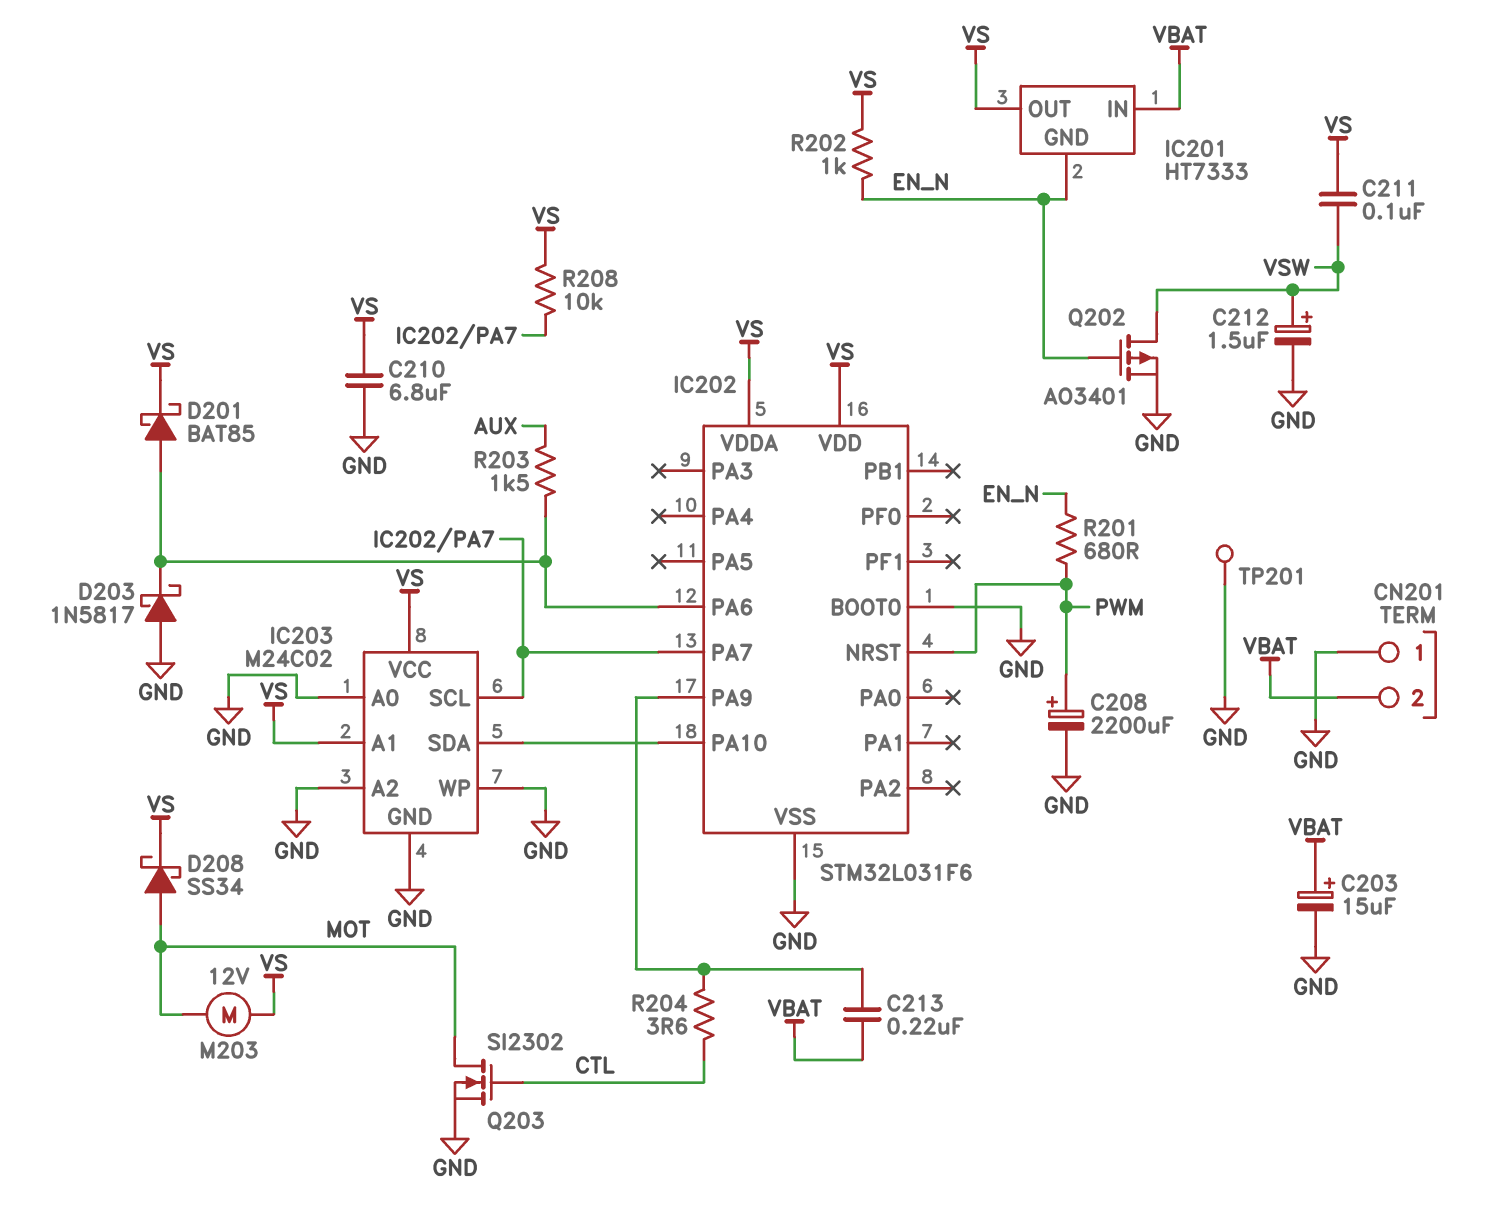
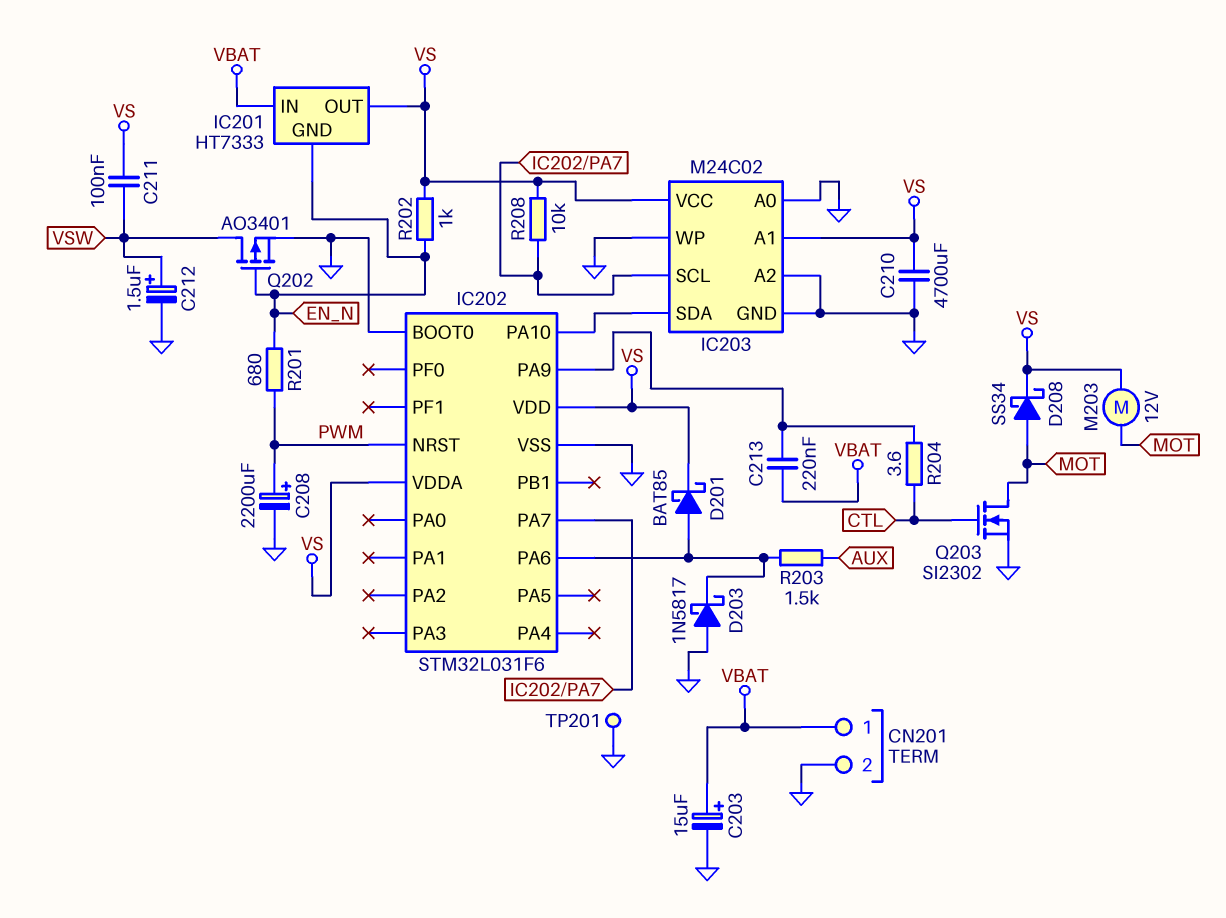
C210: 6.8uF (GND, VS) -> 4700uF (GND, VS)
CN201 pin 1: GND -> VBAT
CN201 pin 2: VBAT -> GND

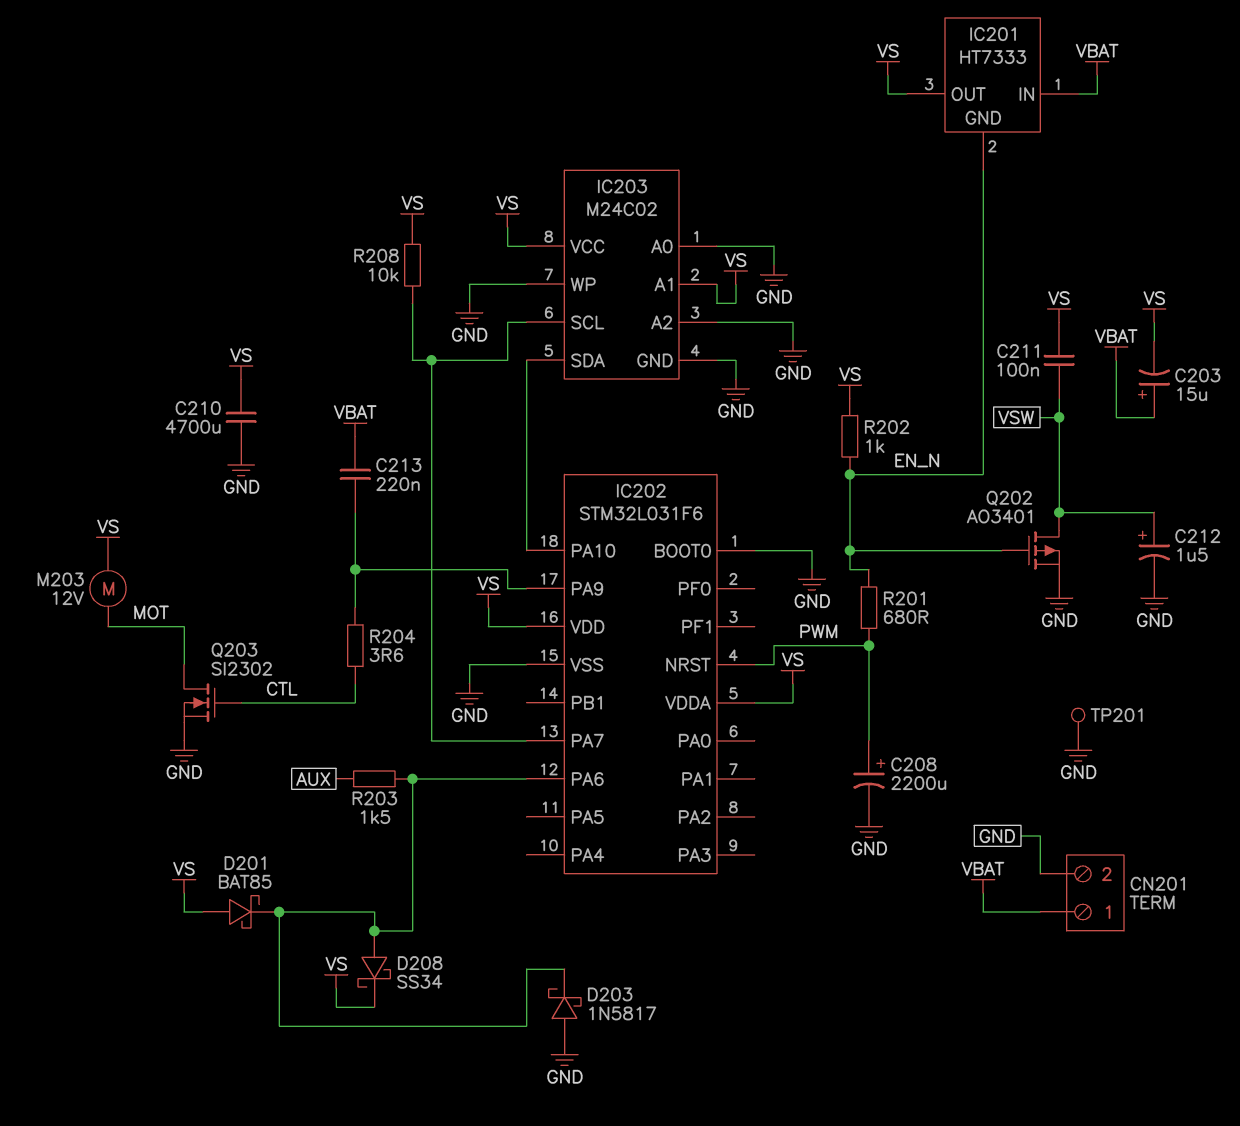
C203: 15uF (plus VBAT, minus GND) -> 15uF (plus VBAT, minus VS)
D201: schottky BAT85 (A IC202/PA6, K VS) -> schottky BAT85 (A VS, K IC202/PA6)
D208: schottky SS34 (A MOT, K VS) -> schottky SS34 (A IC202/PA6, K VS)

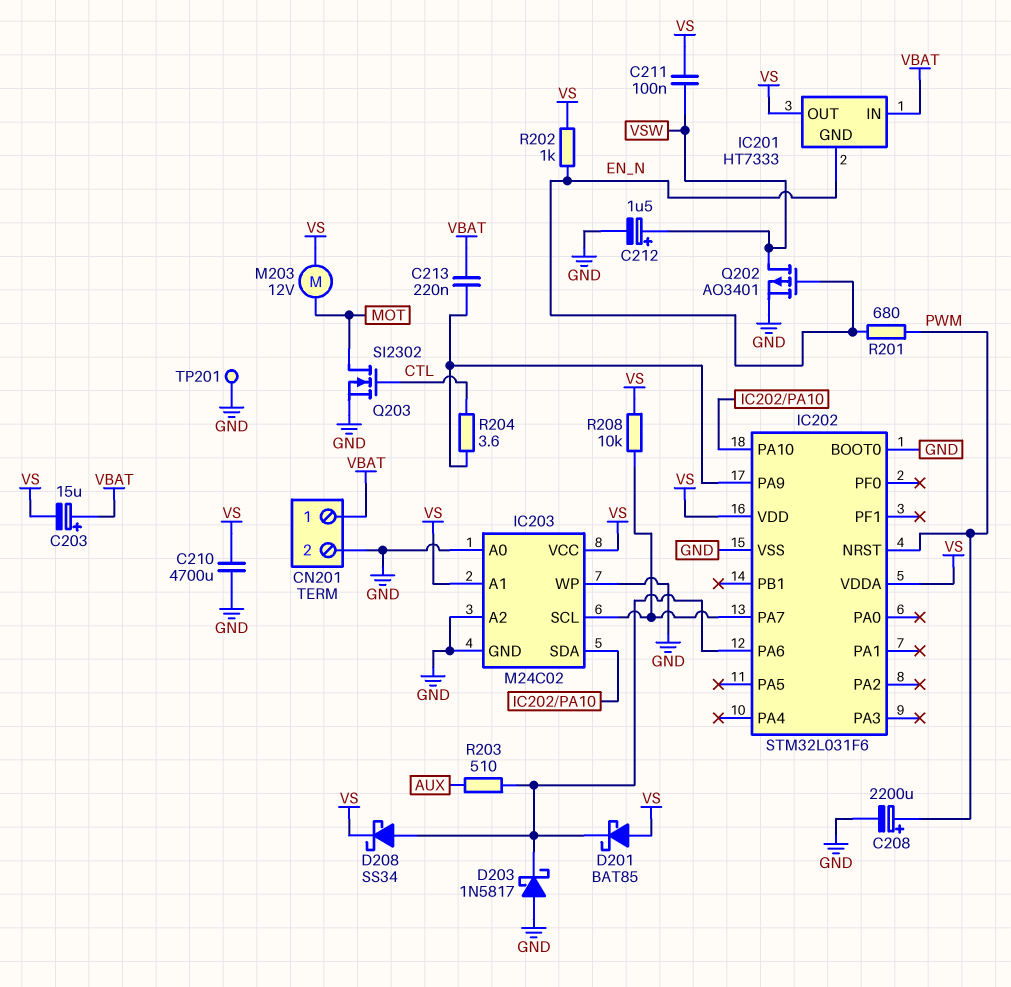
R203: 1.5k (AUX, IC202/PA6) -> 510 (AUX, IC202/PA6)

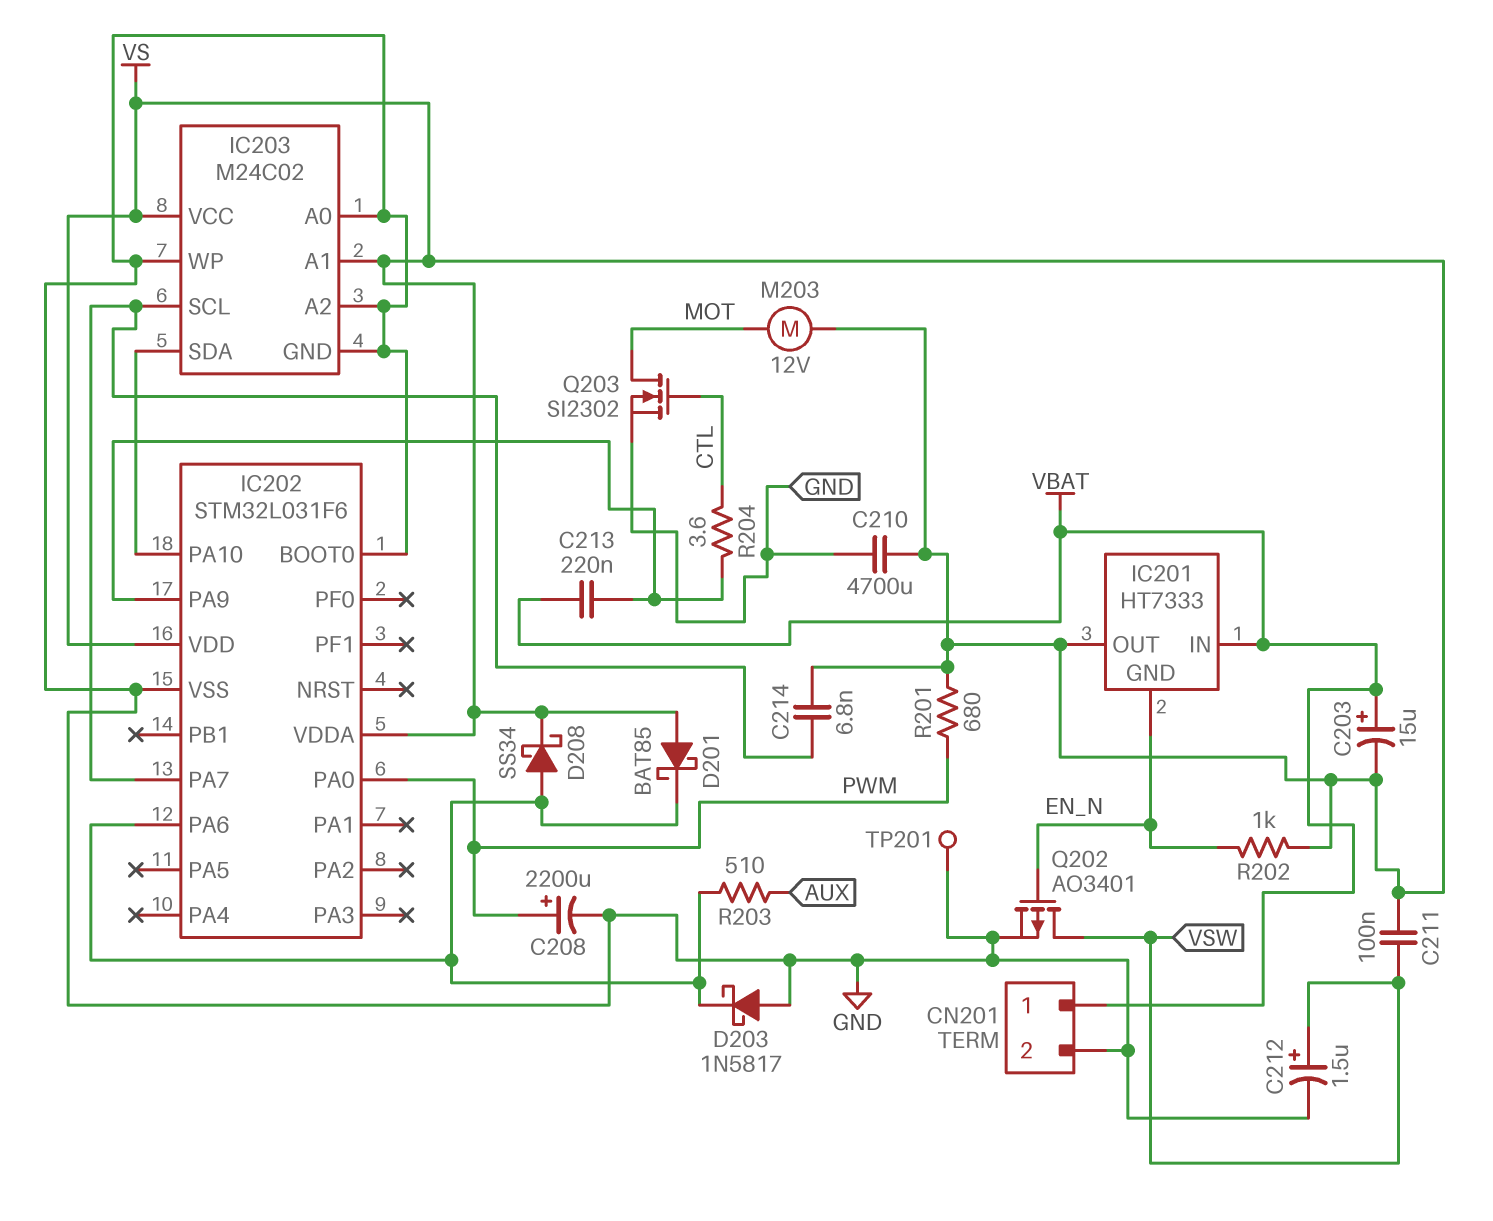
C214: none -> 6.8nF (IC202/PA7, VS)
IC202 pin NRST: PWM -> none
IC202 pin PA0: none -> PWM
R201: 680 (EN_N, PWM) -> 680 (PWM, VS)
R208: 10k (IC202/PA7, VS) -> none

